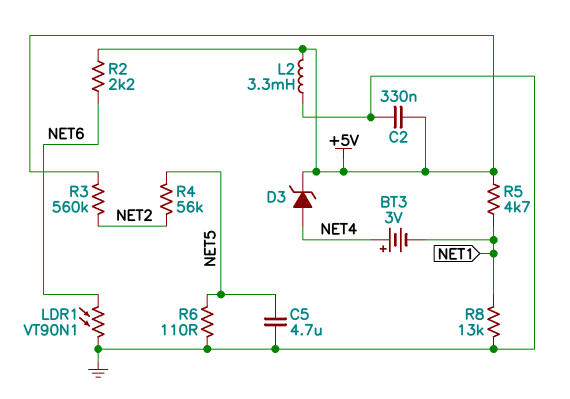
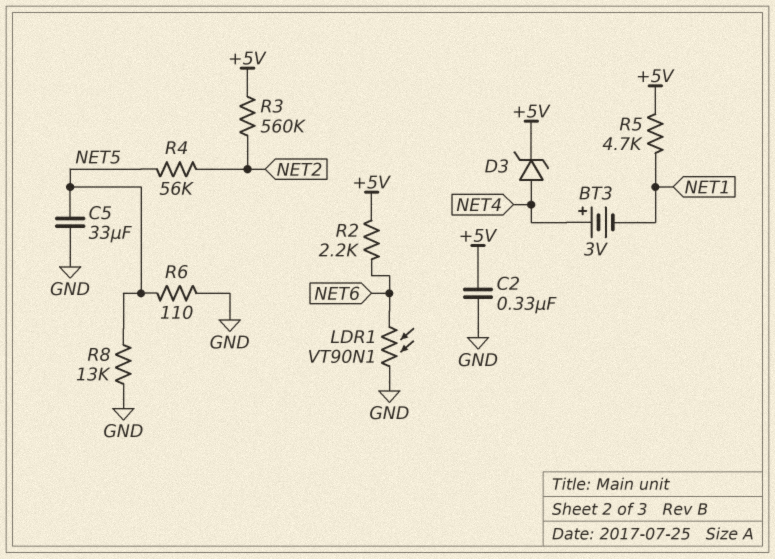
C5: 4.7uF (GND, NET5) -> 33uF (GND, NET5)
L2: 3.3mH (+5V, GND) -> none
R8: 13k (GND, NET1) -> 13k (GND, NET5)

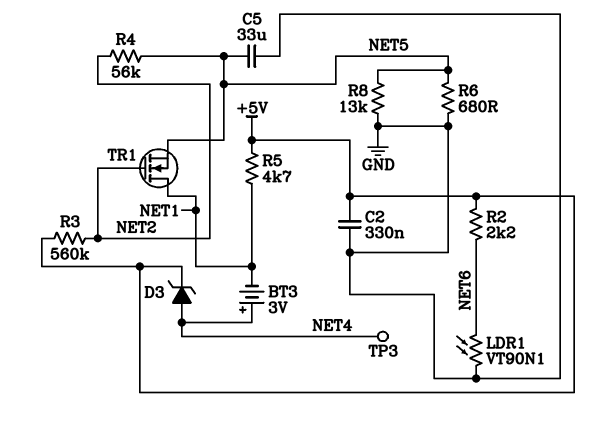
R6: 110 (GND, NET5) -> 680 (GND, NET5)
TP3: none -> test point (NET4)
TR1: none -> NMOS (G NET2, D NET1, S NET5)

